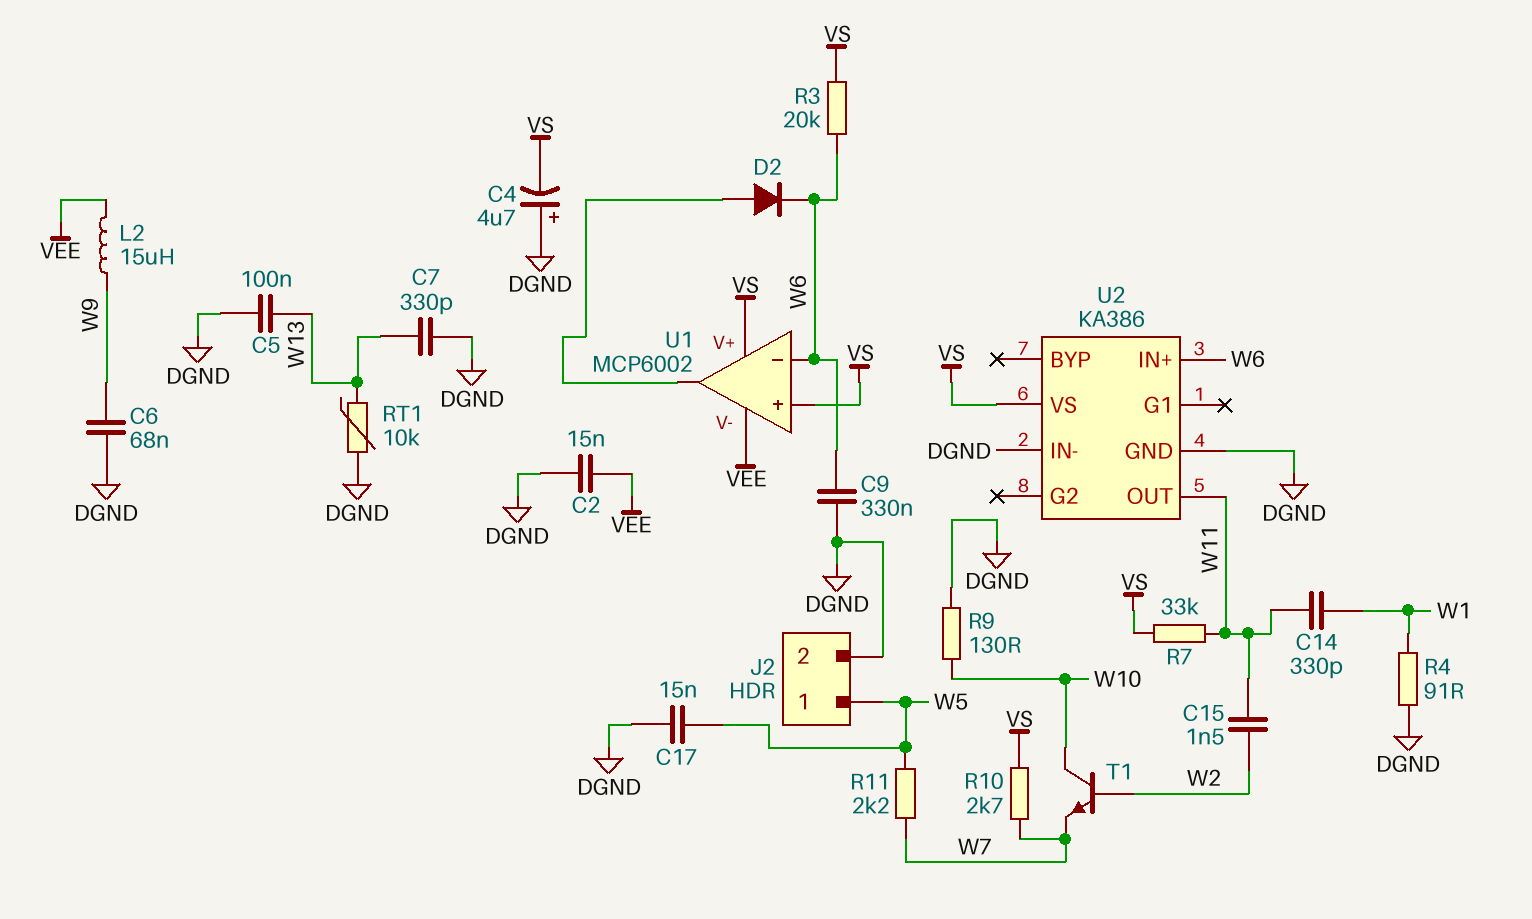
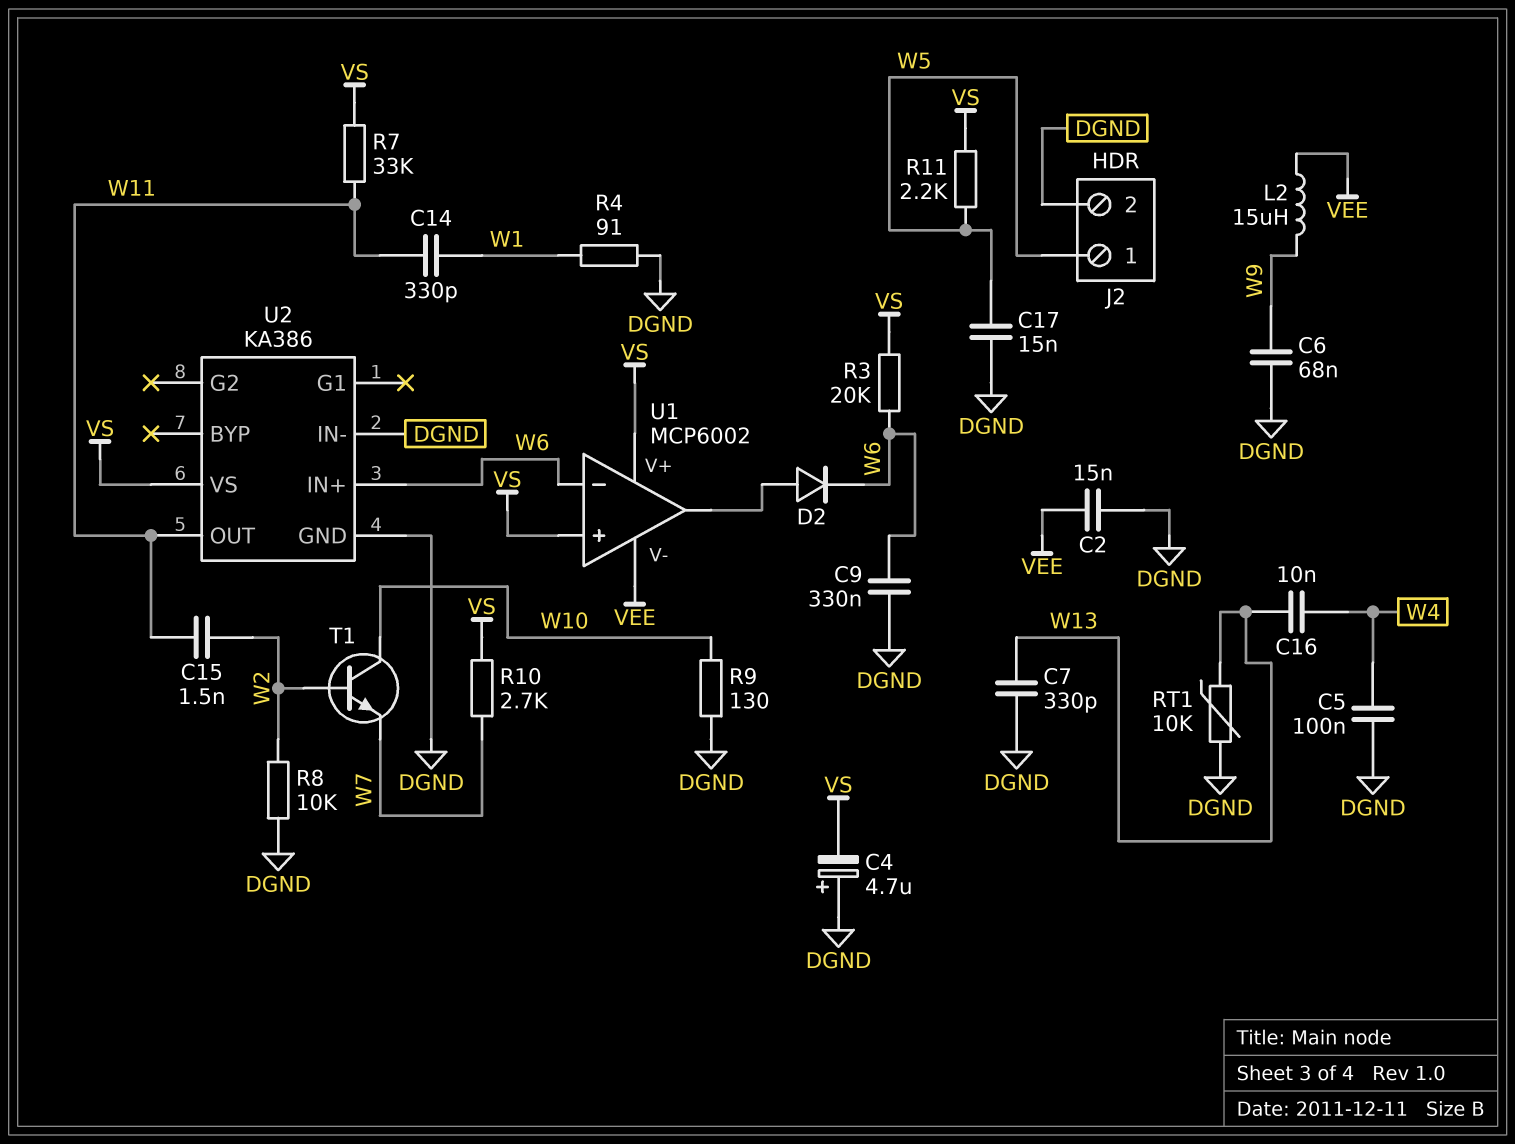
C5: 100nF (DGND, W13) -> 100nF (DGND, W4)
C16: none -> 10nF (W4, W13)
R8: none -> 10k (DGND, W2)
R11: 2.2k (W5, W7) -> 2.2k (VS, W5)

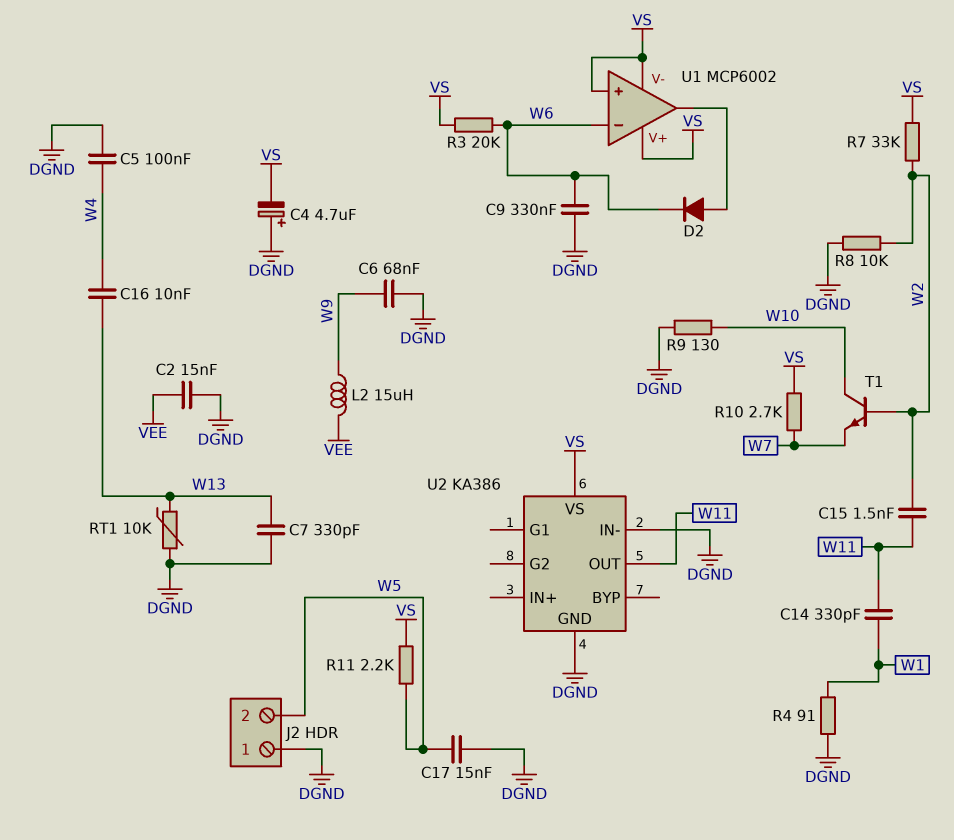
J2 pin 1: W5 -> DGND
J2 pin 2: DGND -> W5
R7: 33k (VS, W11) -> 33k (VS, W2)
U1 pin V-: VEE -> VS
U2 pin IN+: W6 -> none

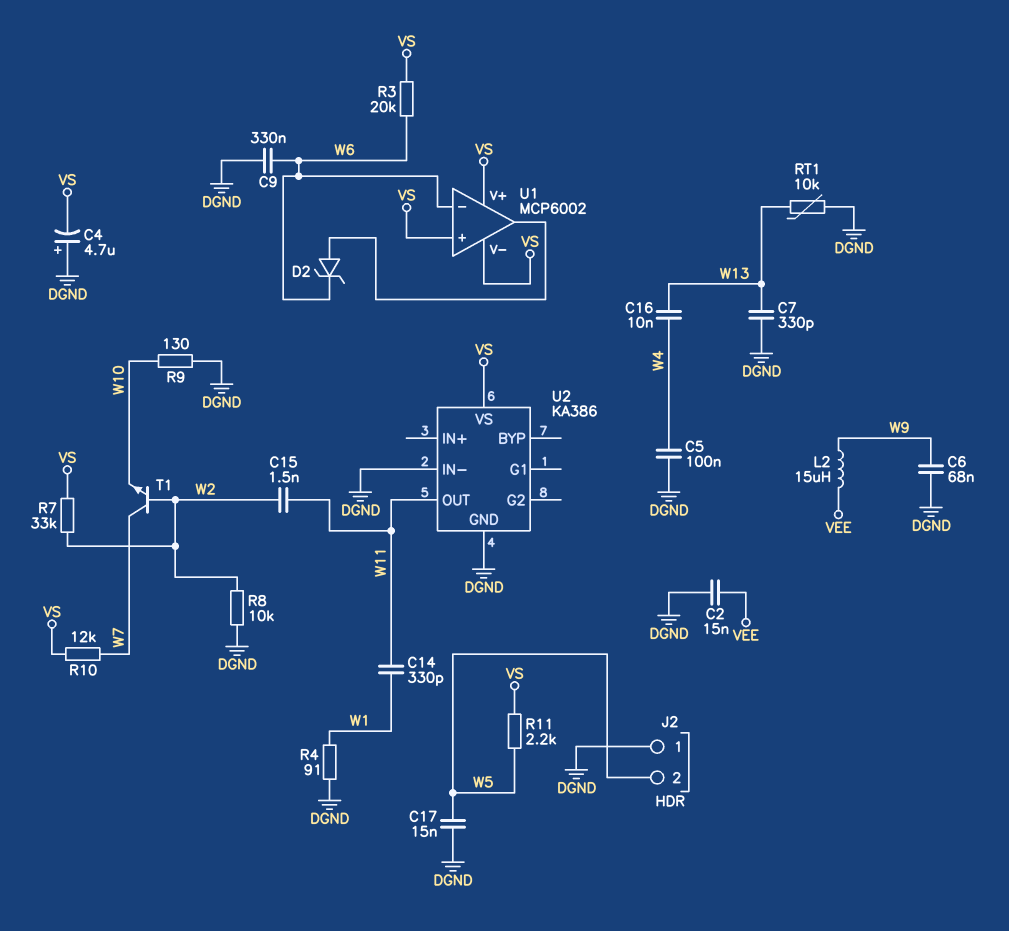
D2: diode (A U1/out, K W6) -> zener (A U1/out, K W6)
R10: 2.7k (VS, W7) -> 12k (VS, W7)
T1: NPN (B W2, C W10, E W7) -> NPN (B W2, C W7, E W10)

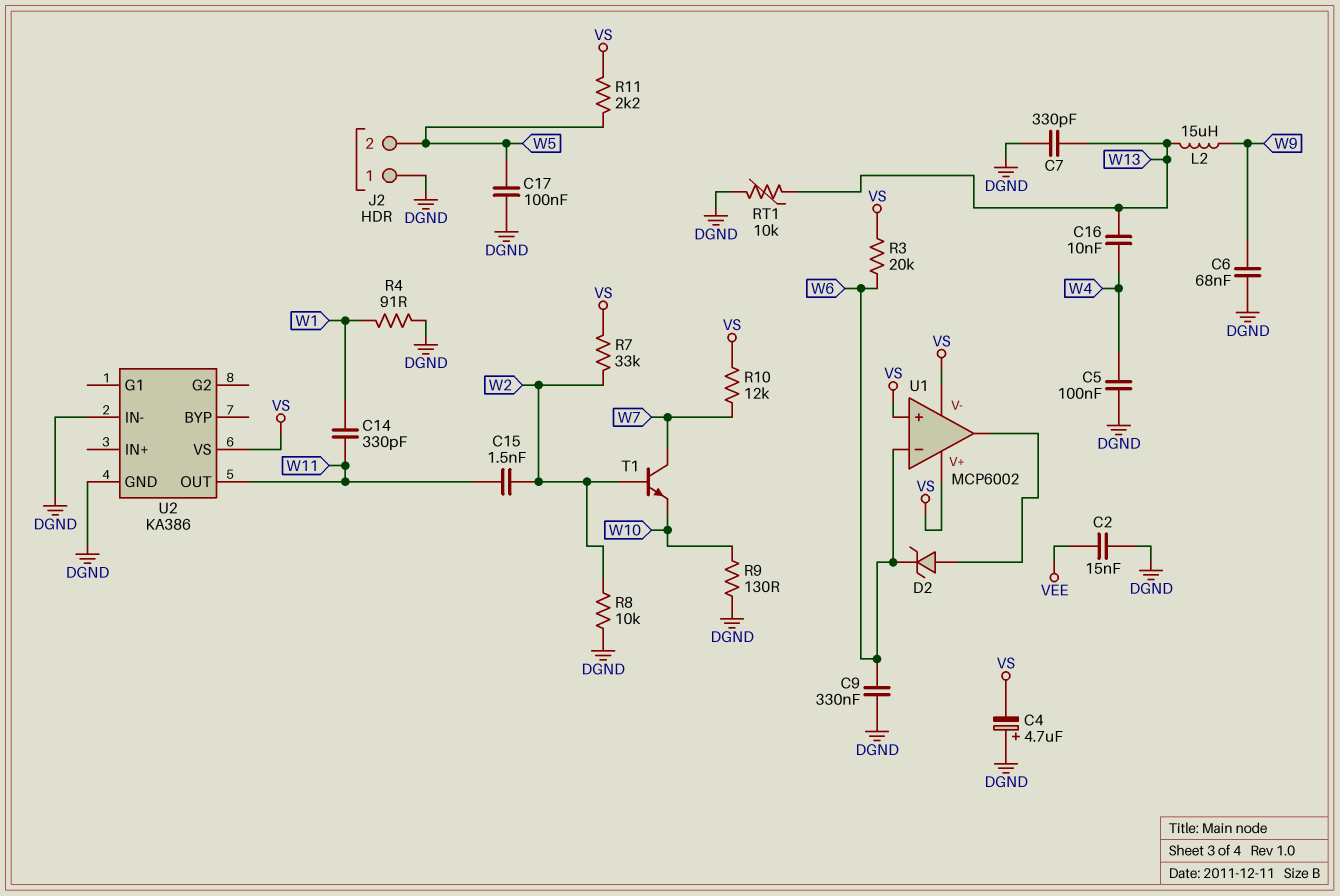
C17: 15nF (DGND, W5) -> 100nF (DGND, W5)
L2: 15uH (VEE, W9) -> 15uH (W9, W13)

